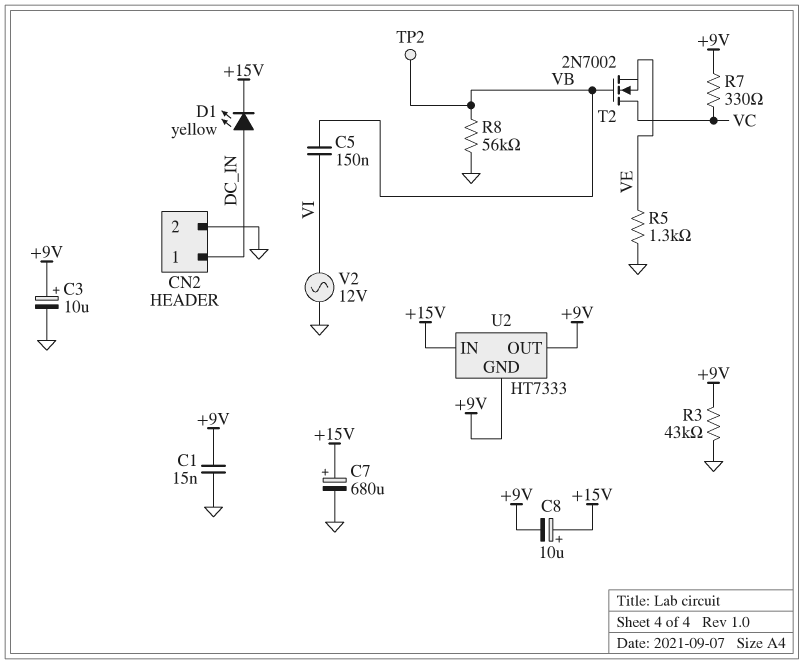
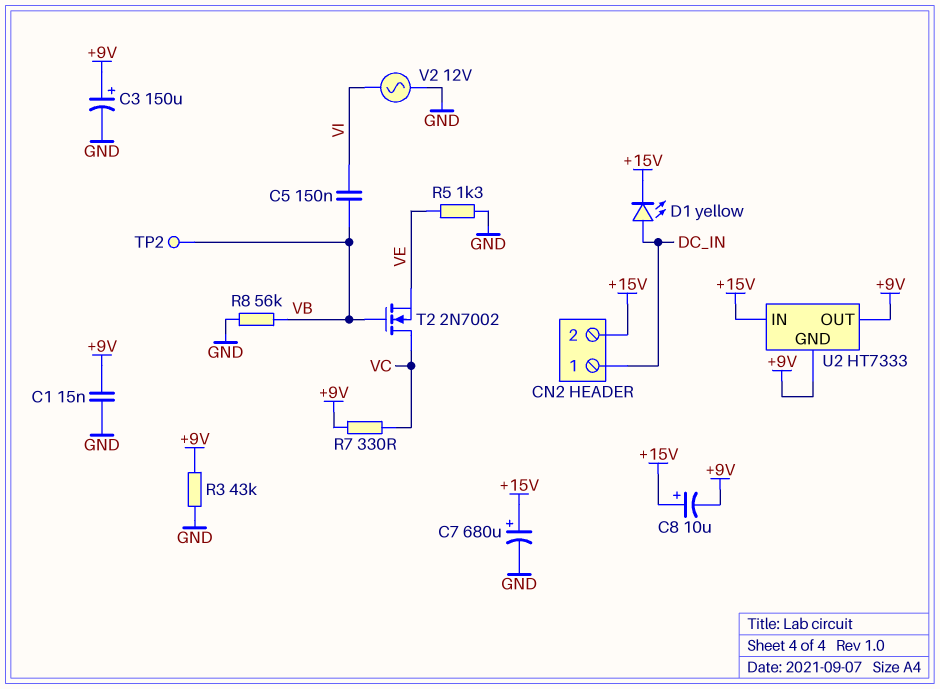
C3: 10uF (plus +9V, minus GND) -> 150uF (plus +9V, minus GND)
CN2 pin 2: GND -> +15V

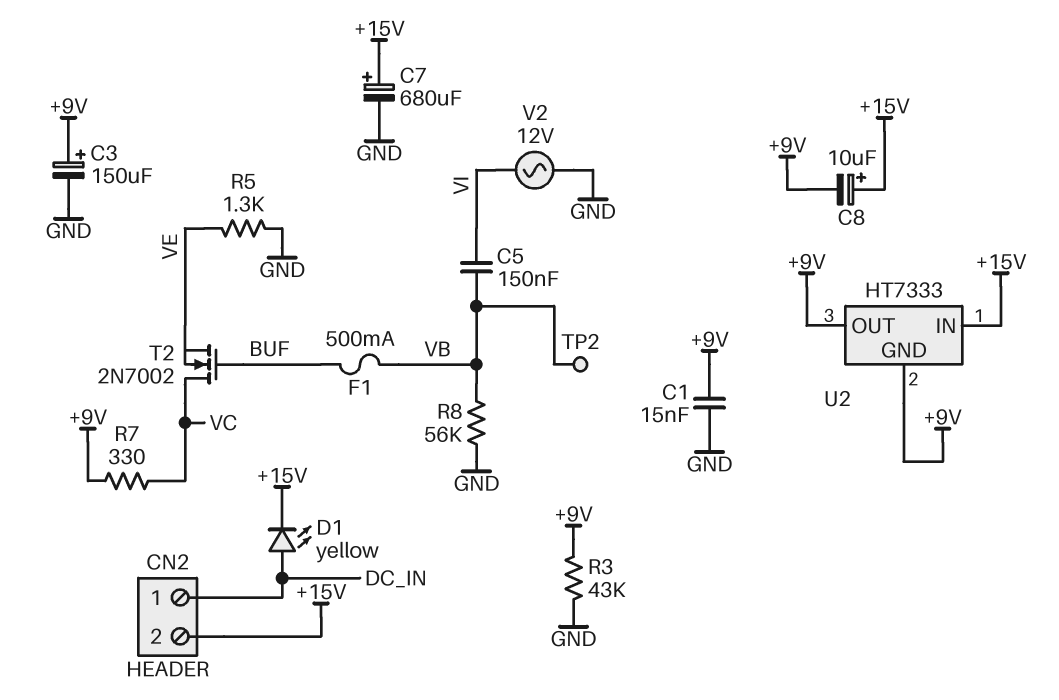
F1: none -> 500mA (BUF, VB)
T2: NMOS 2N7002 (G VB, D VC, S VE) -> NMOS 2N7002 (G BUF, D VC, S VE)

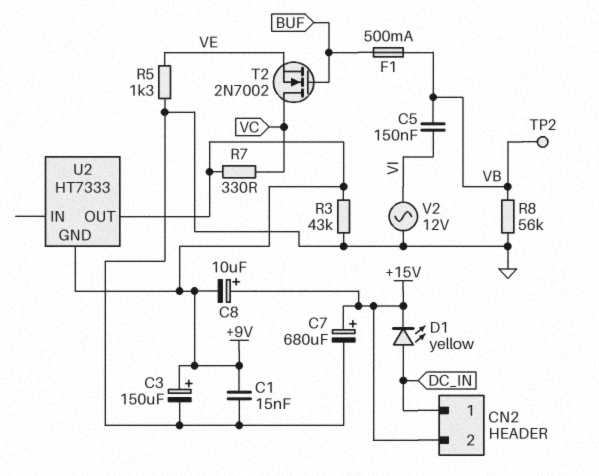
U2 pin IN: +15V -> none

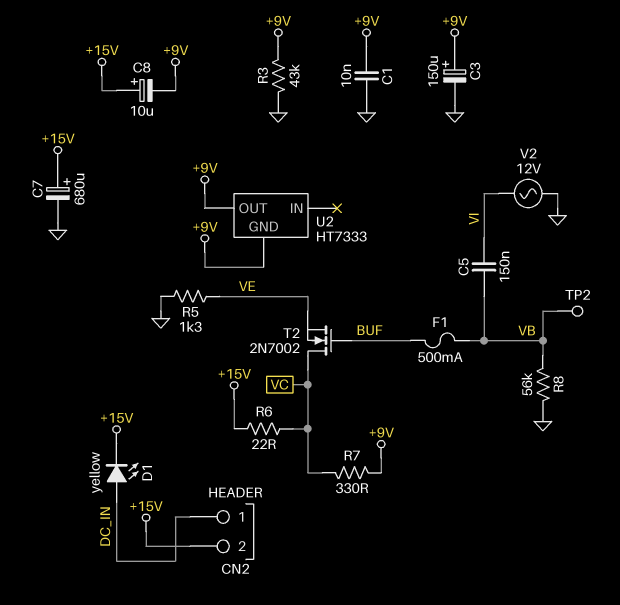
C1: 15nF (+9V, GND) -> 10nF (+9V, GND)
R6: none -> 22 (+15V, VC)

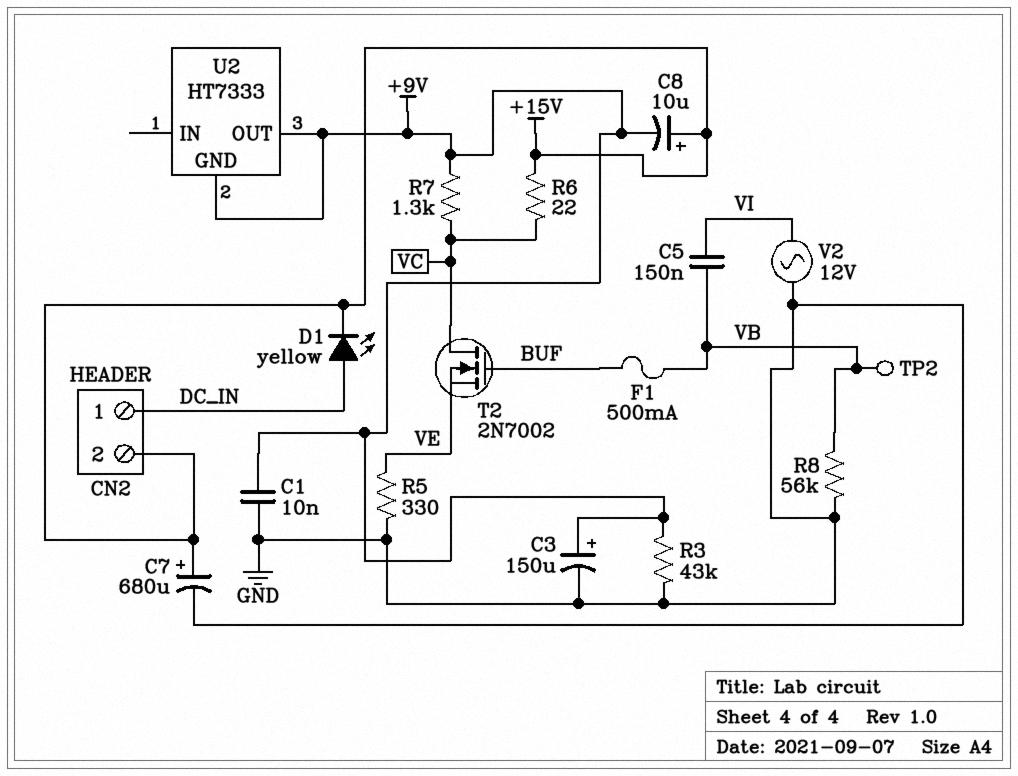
R5: 1.3k (GND, VE) -> 330 (GND, VE)
R7: 330 (+9V, VC) -> 1.3k (+9V, VC)

